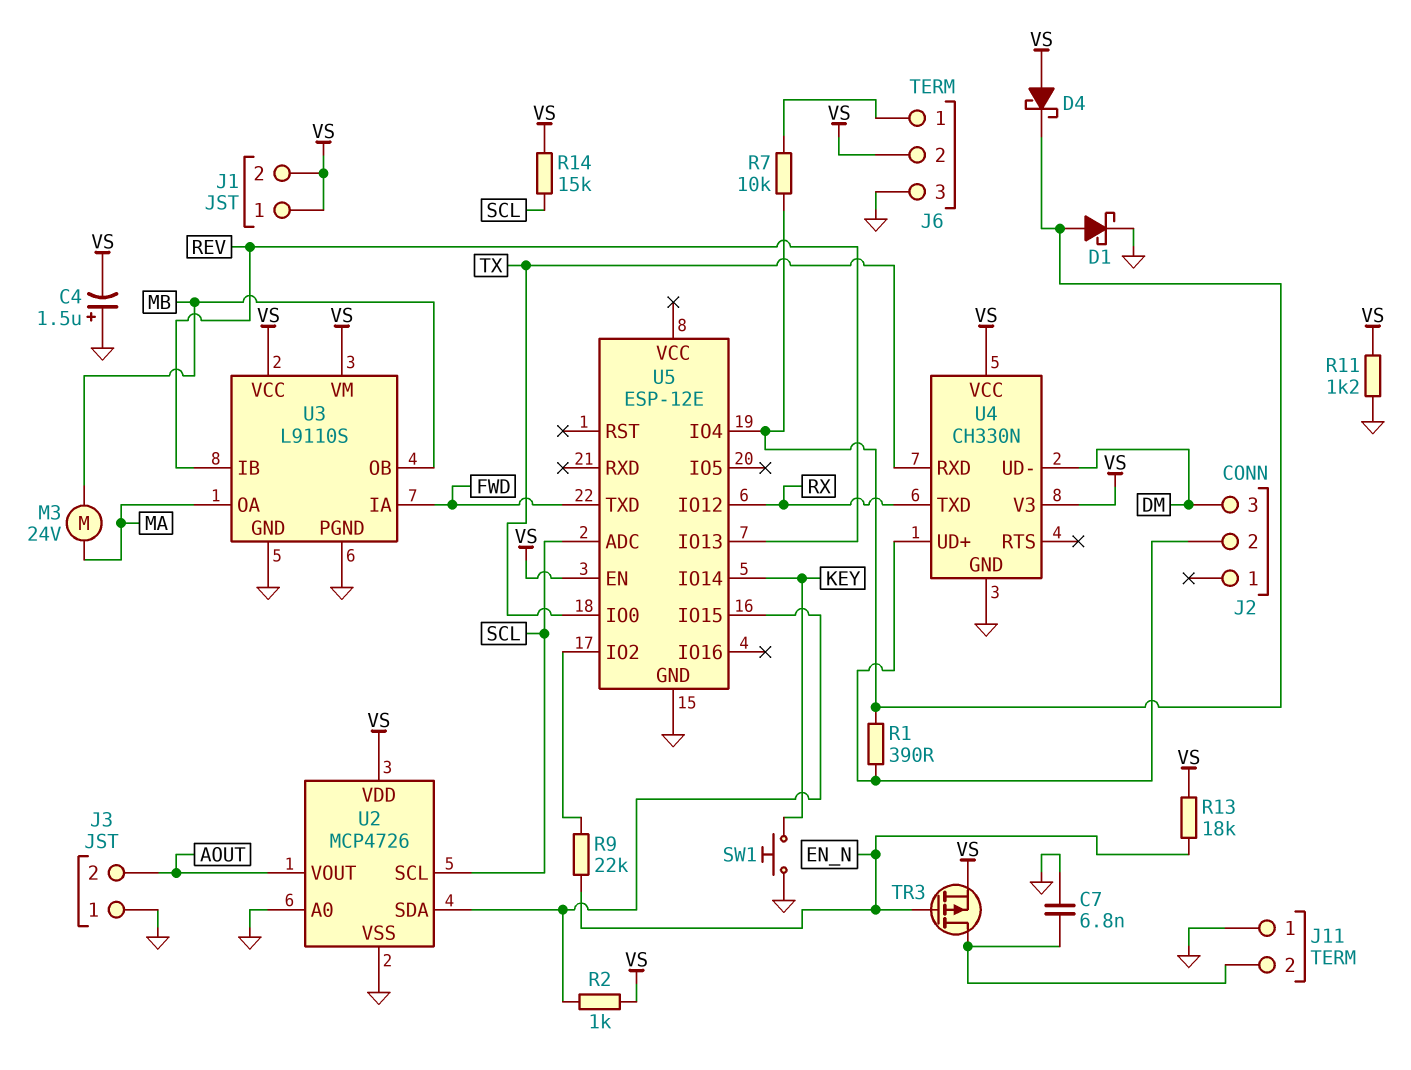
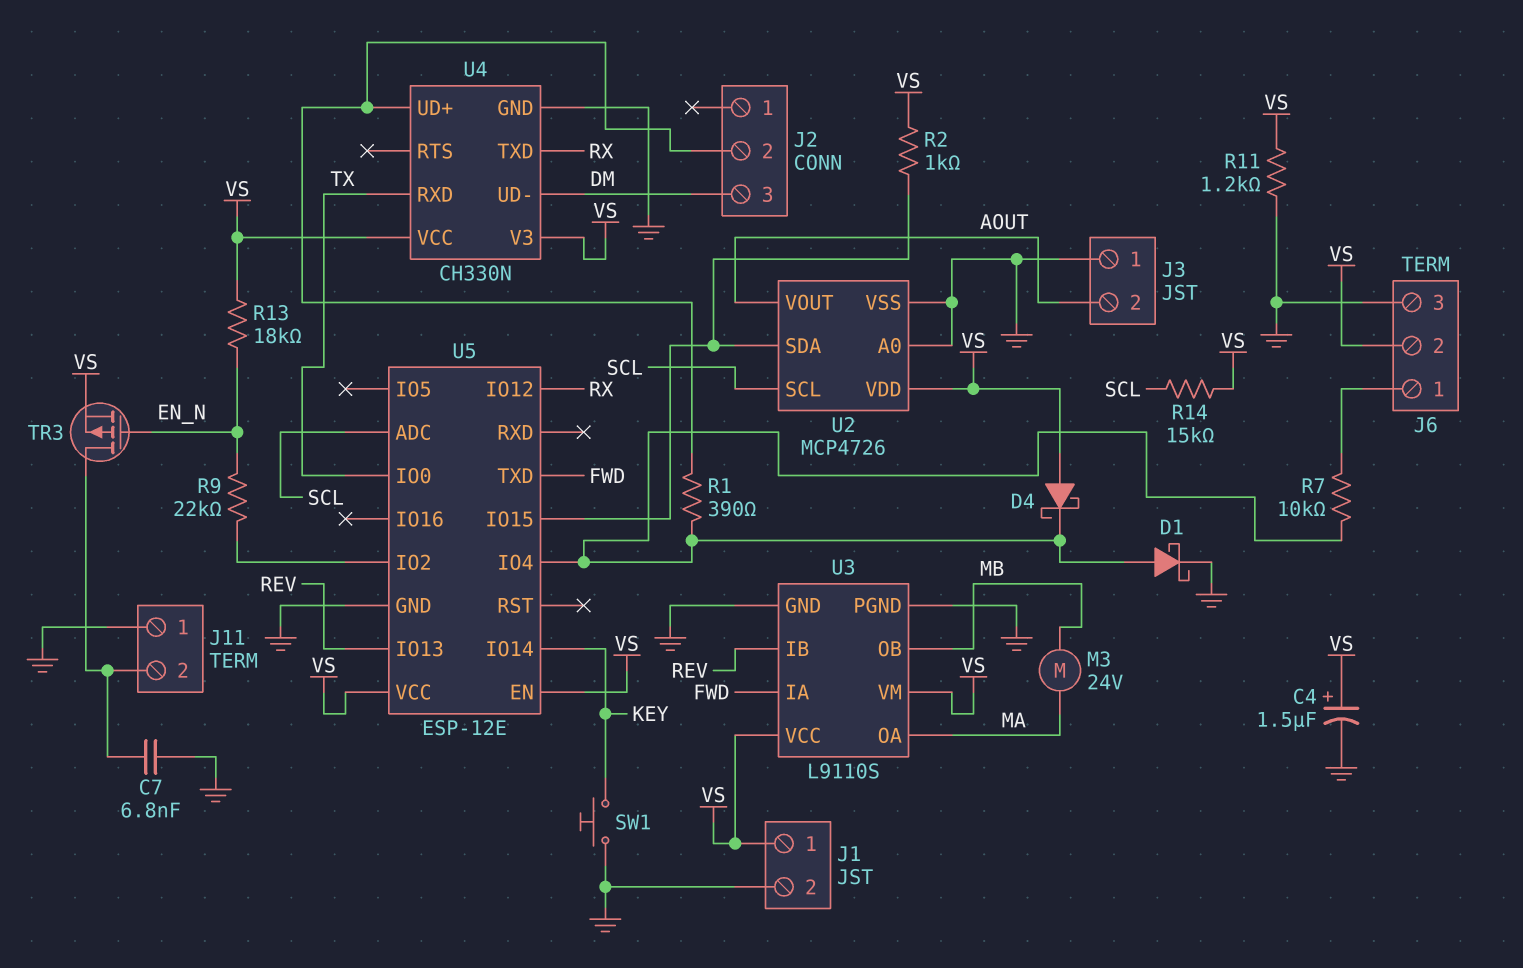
C4: 1.5uF (plus GND, minus VS) -> 1.5uF (plus VS, minus GND)
J1 pin 2: VS -> GND
U5 pin VCC: none -> VS

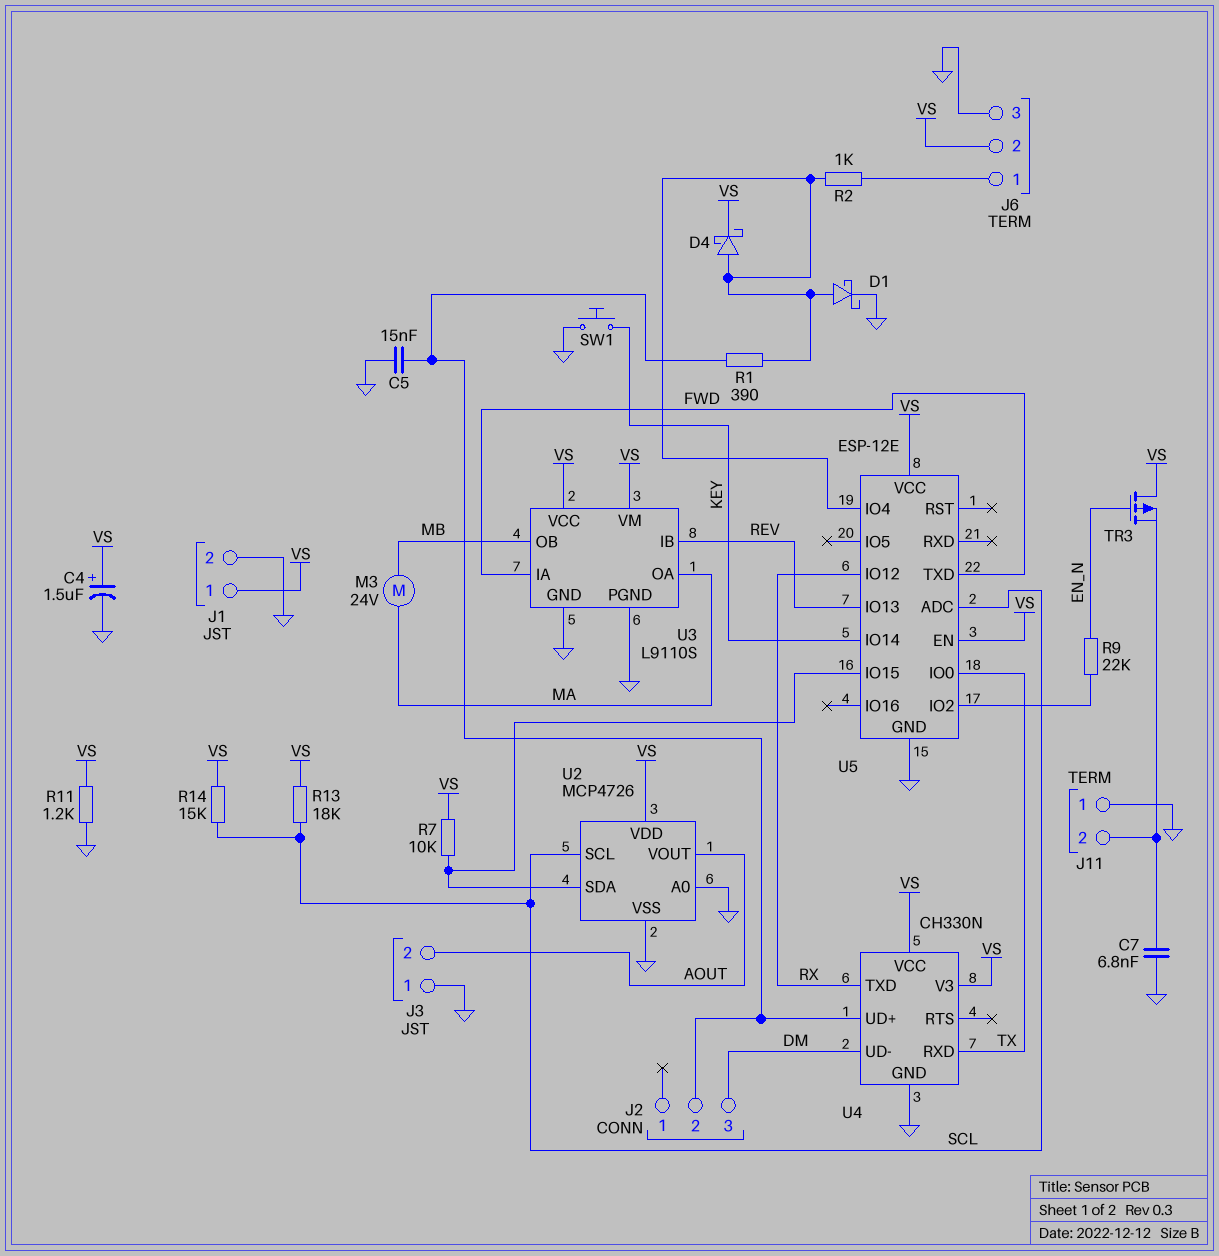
C5: none -> 15nF (GND, J2/2)
D4: schottky (A VS, K U5/IO4) -> schottky (A U5/IO4, K VS)
R2: 1k (U2/SDA, VS) -> 1k (J6/1, U5/IO4)
R7: 10k (J6/1, U5/IO4) -> 10k (U2/SDA, VS)
R13: 18k (EN_N, VS) -> 18k (SCL, VS)
TR3: PMOS (G EN_N, D J11/2, S VS) -> PMOS (G EN_N, D VS, S J11/2)

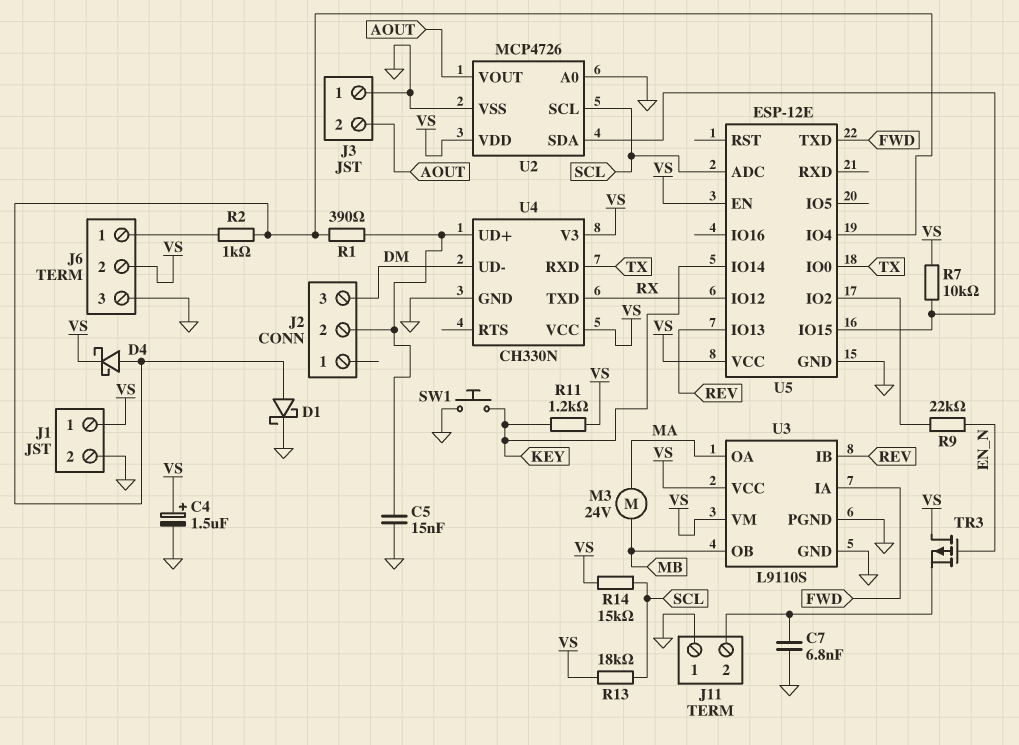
R11: 1.2k (GND, VS) -> 1.2k (KEY, VS)

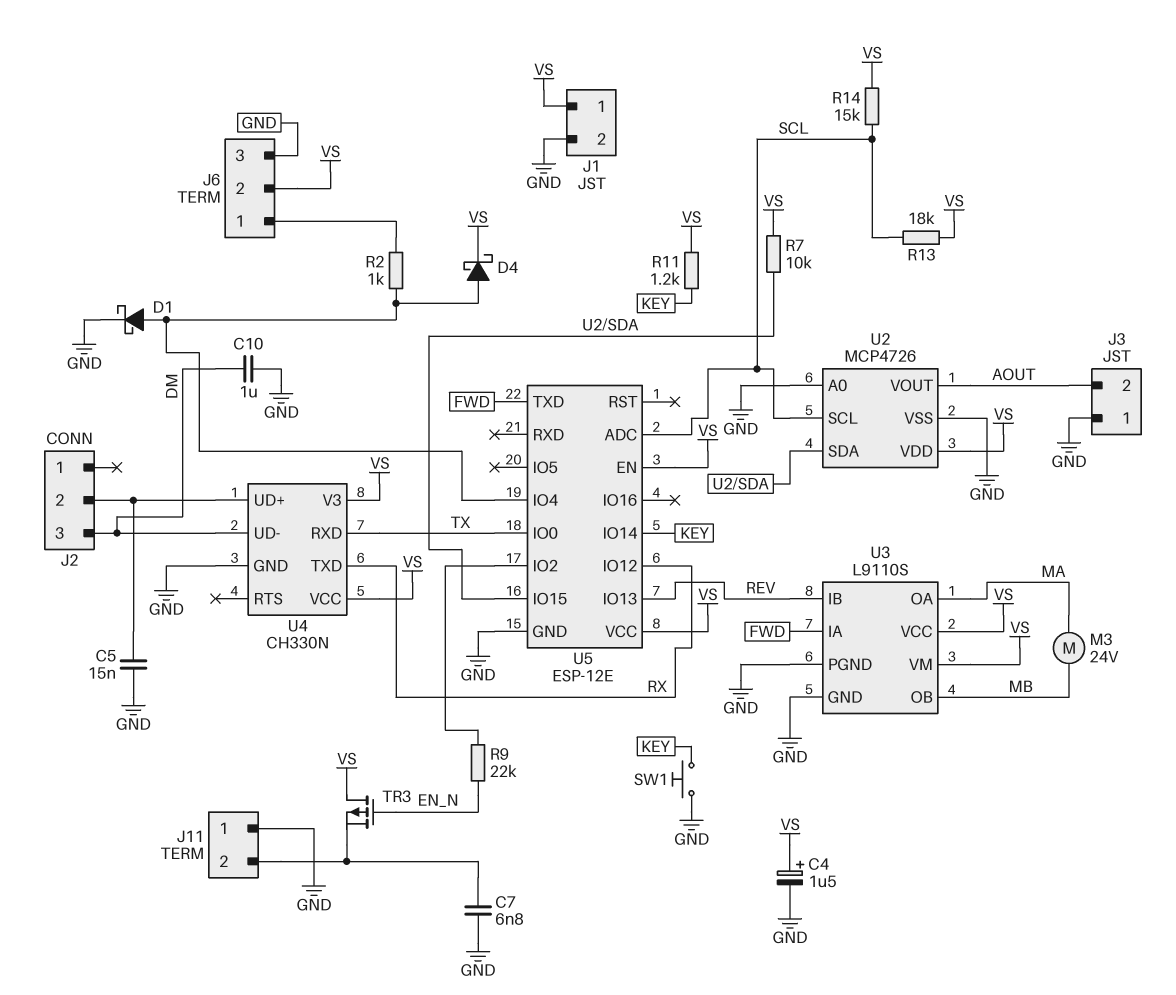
C10: none -> 1uF (DM, GND)
R1: 390 (J2/2, U5/IO4) -> none

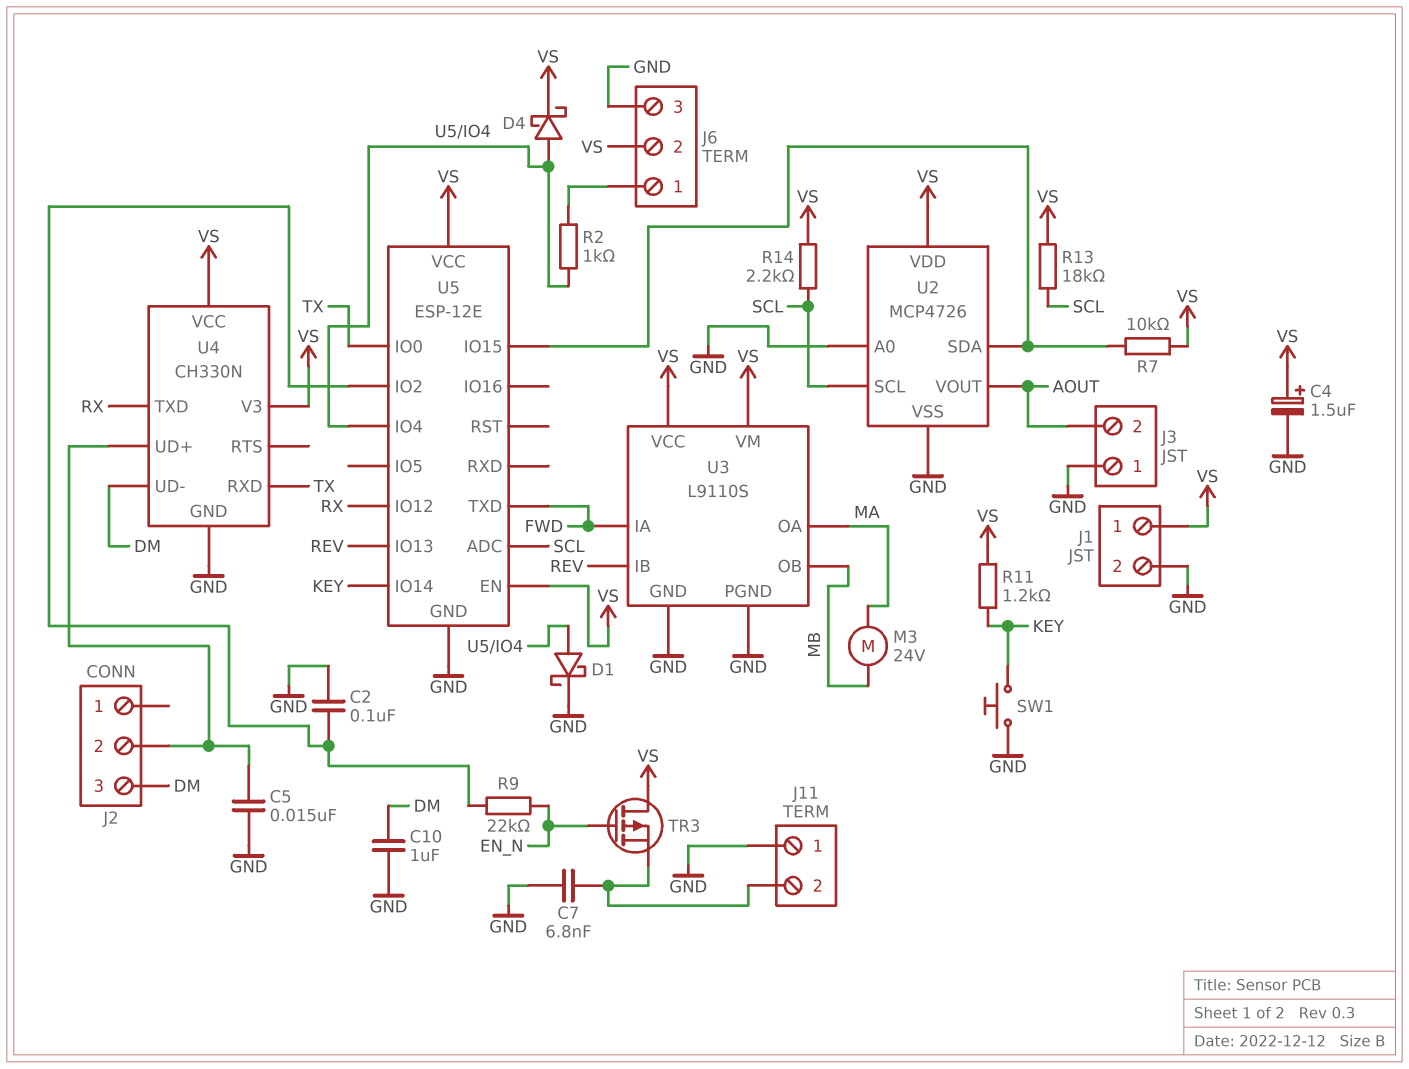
C2: none -> 100nF (GND, U5/IO2)
R14: 15k (SCL, VS) -> 2.2k (SCL, VS)

